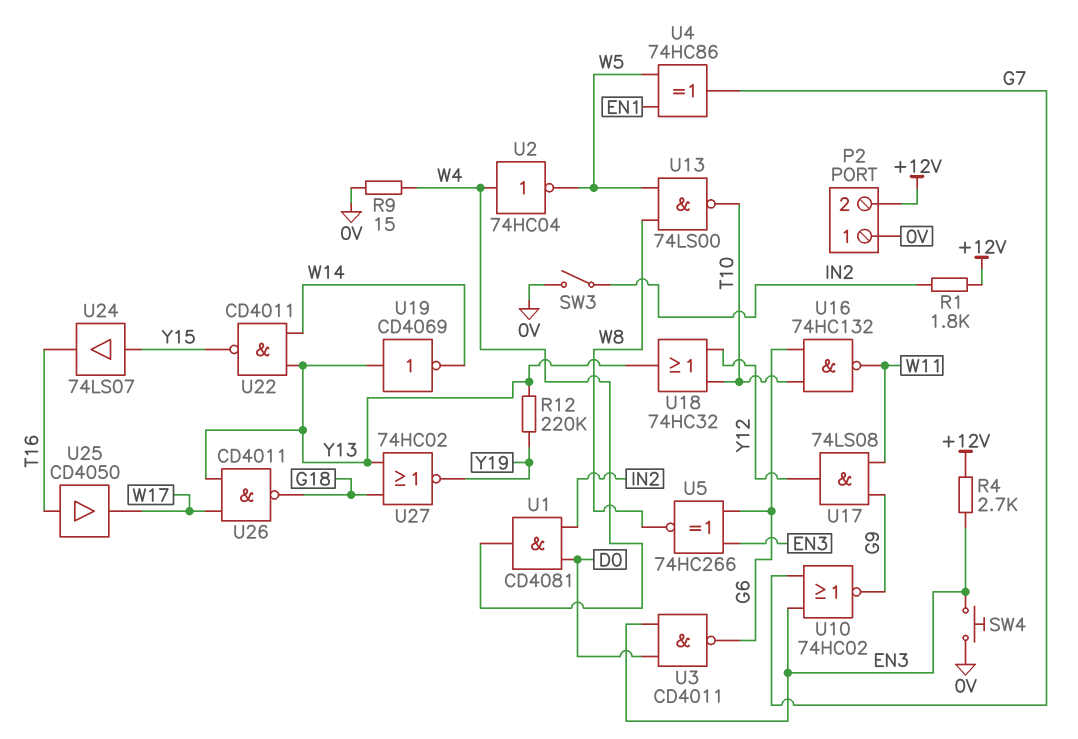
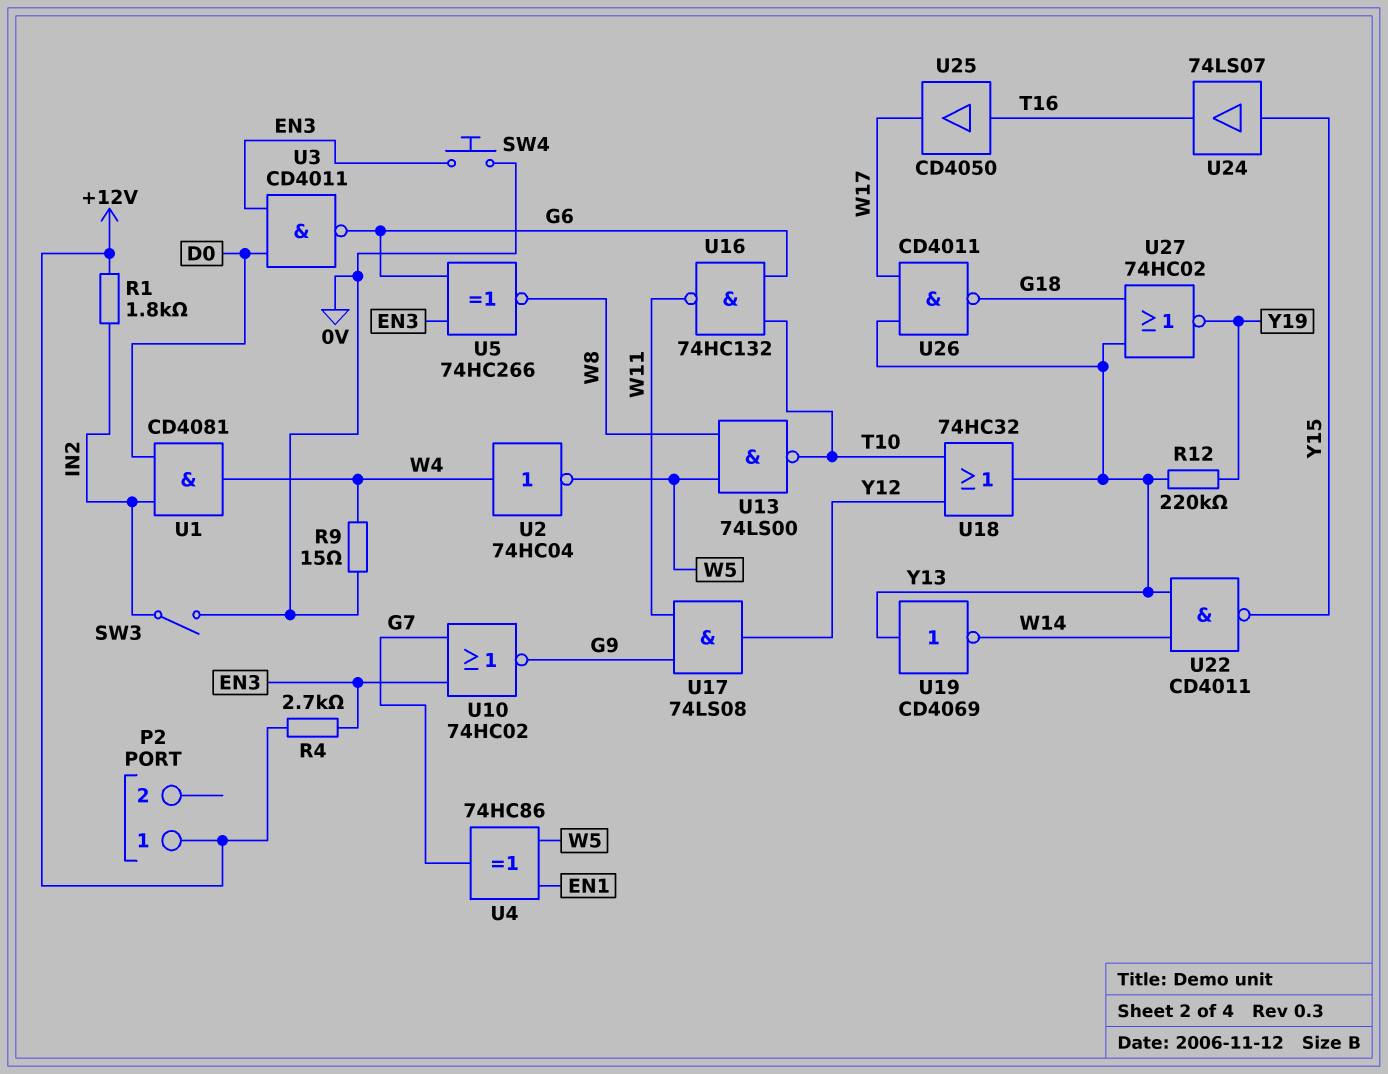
P2 pin 1: 0V -> +12V
P2 pin 2: +12V -> none

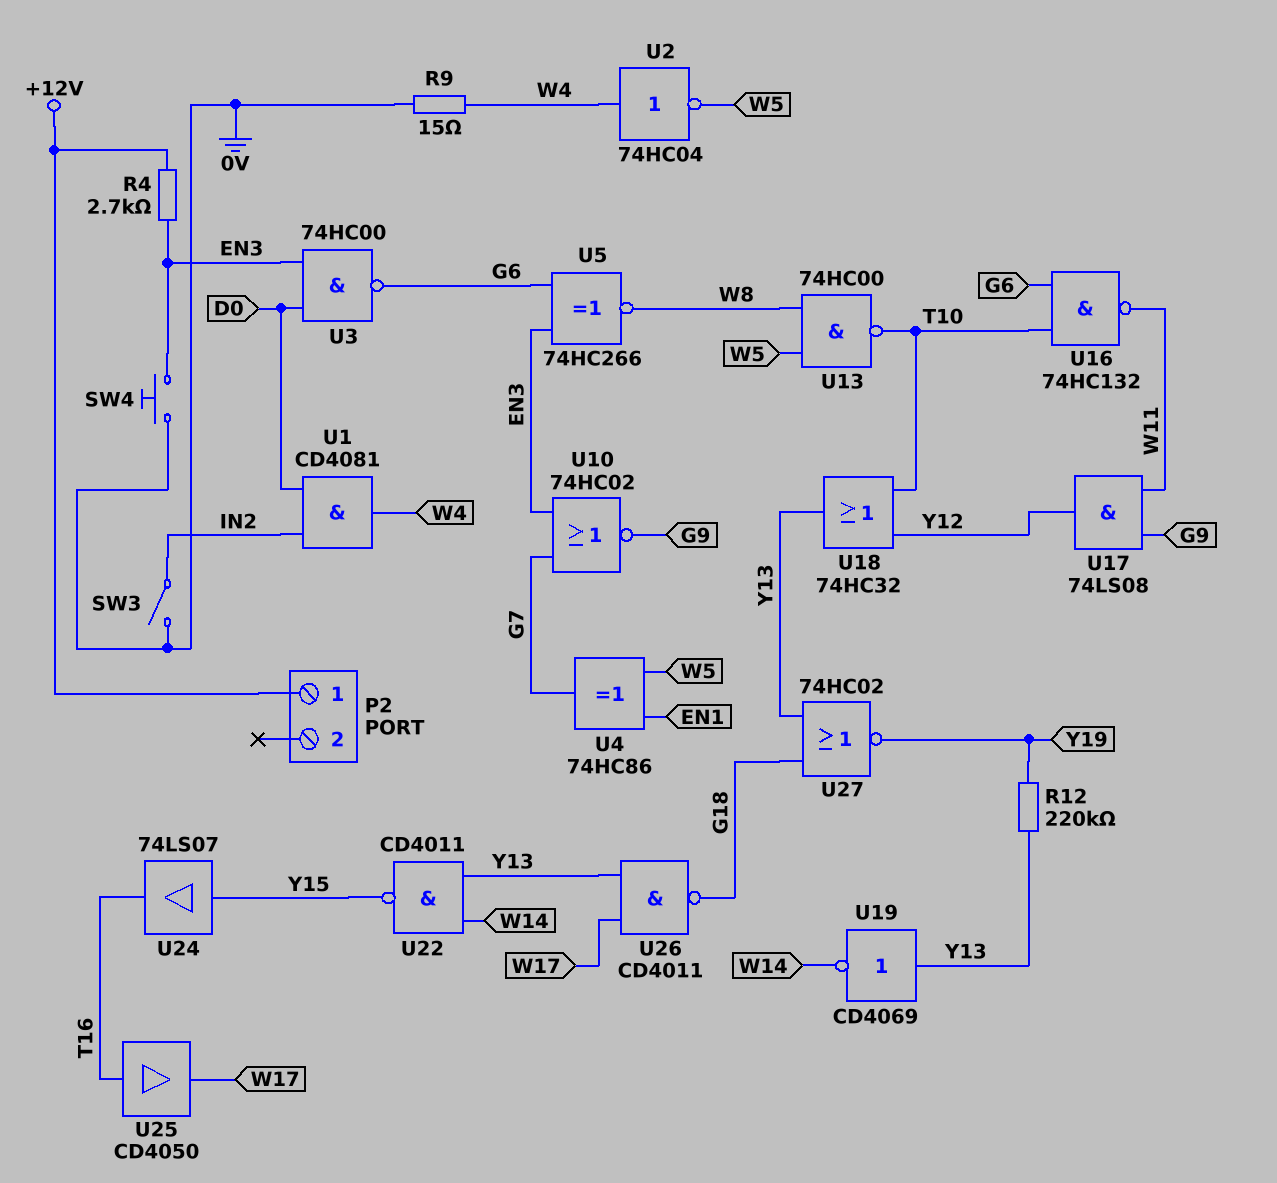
R1: 1.8k (+12V, IN2) -> none
U3: NAND CD4011 (in D0, in EN3, out G6) -> NAND 74HC00 (in D0, in EN3, out G6)
U13: NAND 74LS00 (in W5, in W8, out T10) -> NAND 74HC00 (in W5, in W8, out T10)

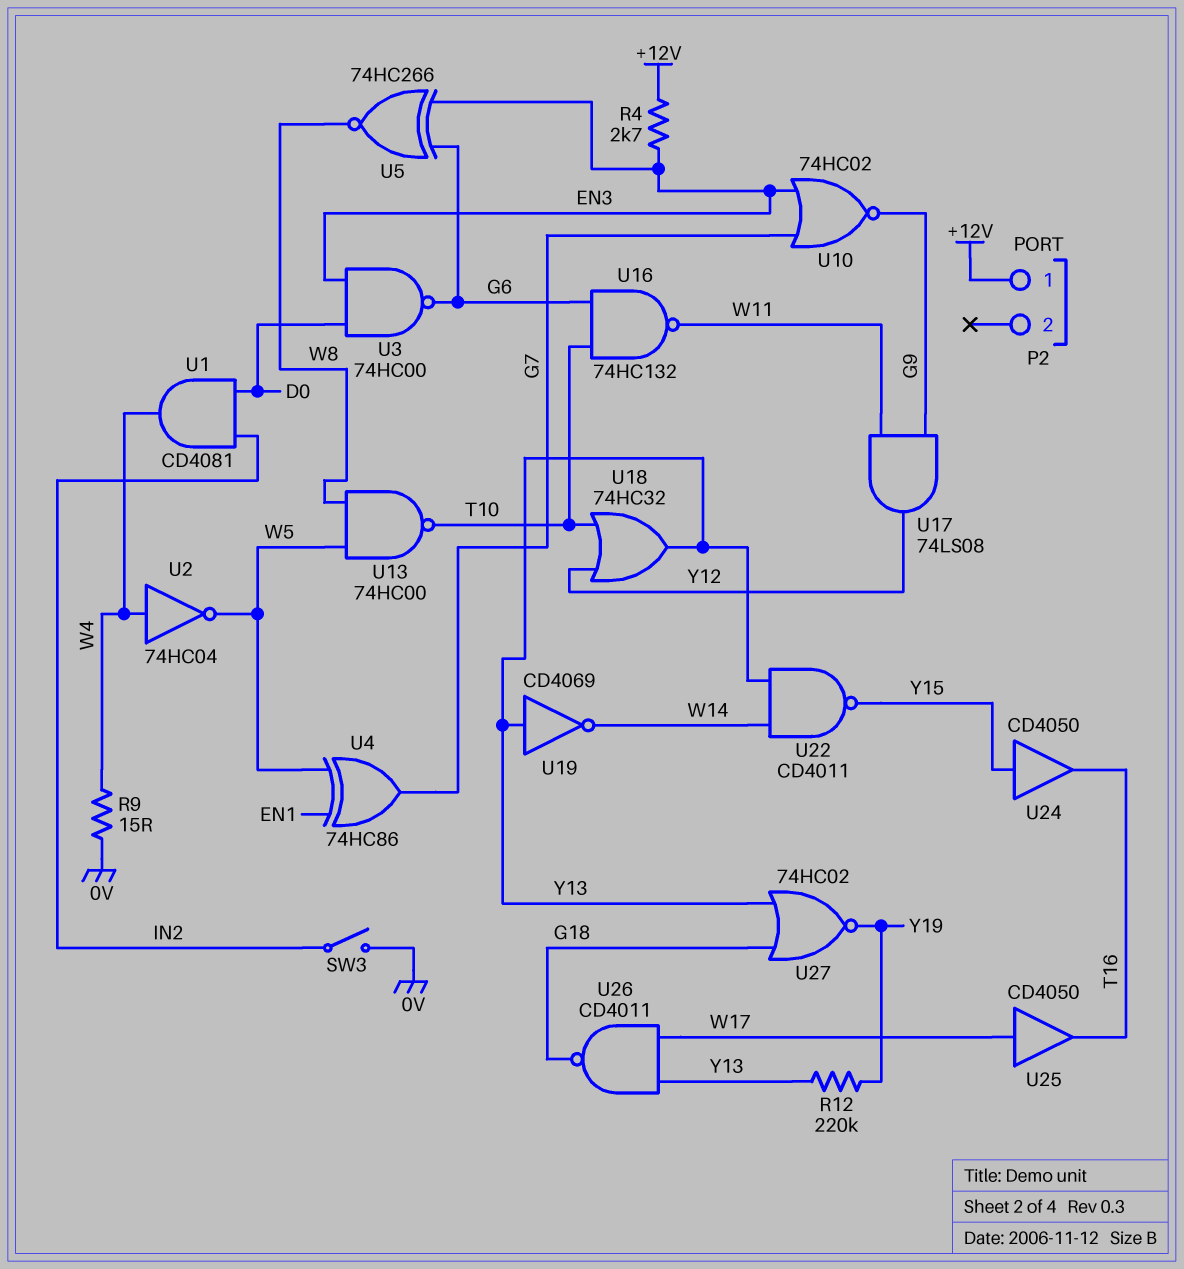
SW4: button (0V, EN3) -> none
U24: buffer 74LS07 (in Y15, out T16) -> buffer CD4050 (in Y15, out T16)
U25: buffer CD4050 (in T16, out W17) -> buffer CD4050 (in W17, out T16)

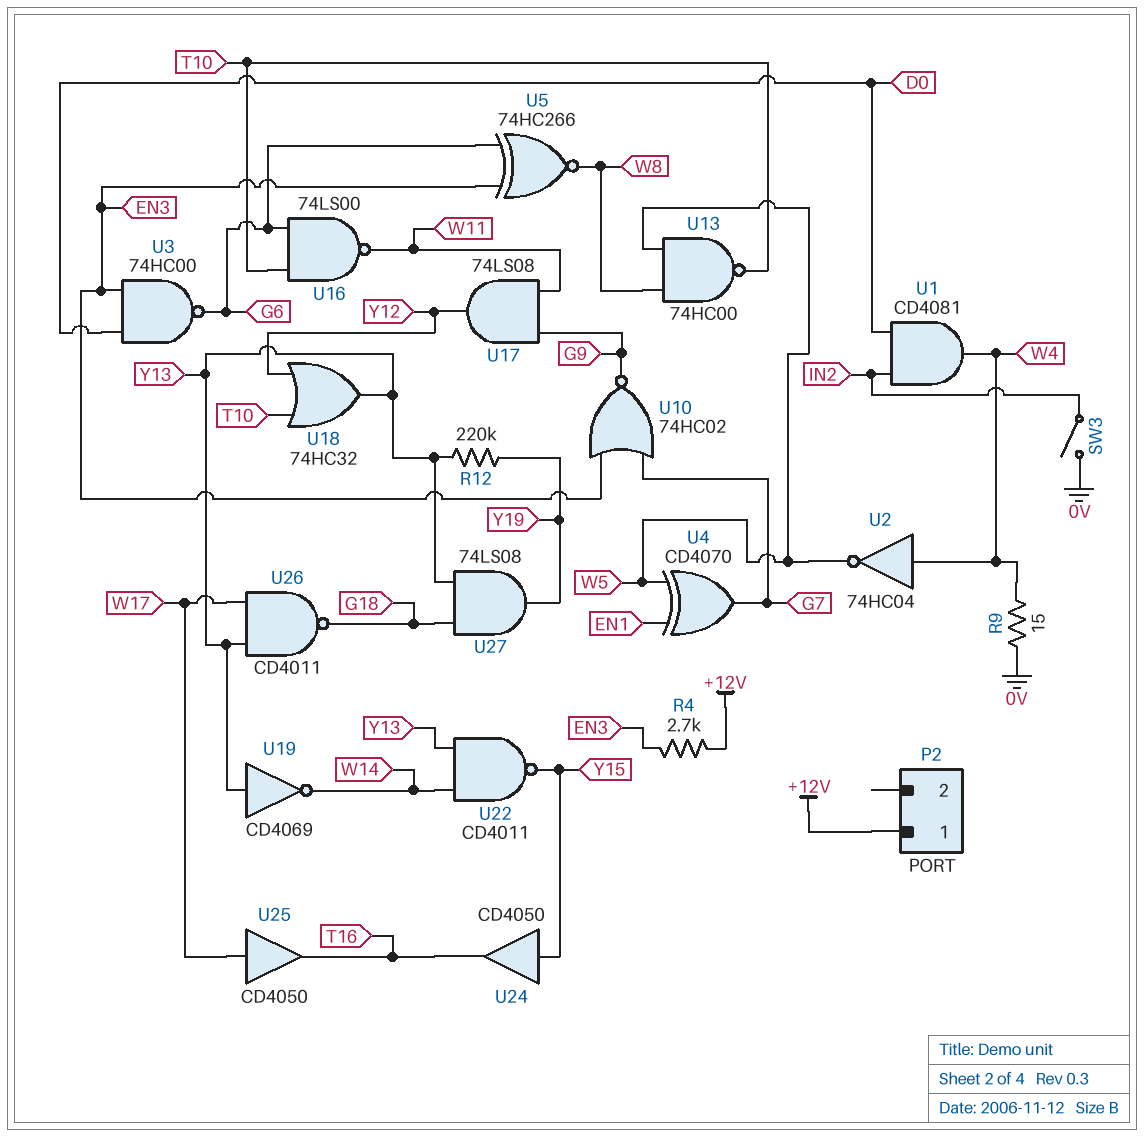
U4: XOR 74HC86 (in EN1, in W5, out G7) -> XOR CD4070 (in EN1, in W5, out G7)
U16: NAND 74HC132 (in G6, in T10, out W11) -> NAND 74LS00 (in G6, in T10, out W11)
U27: NOR 74HC02 (in G18, in Y13, out Y19) -> AND 74LS08 (in G18, in Y13, out Y19)

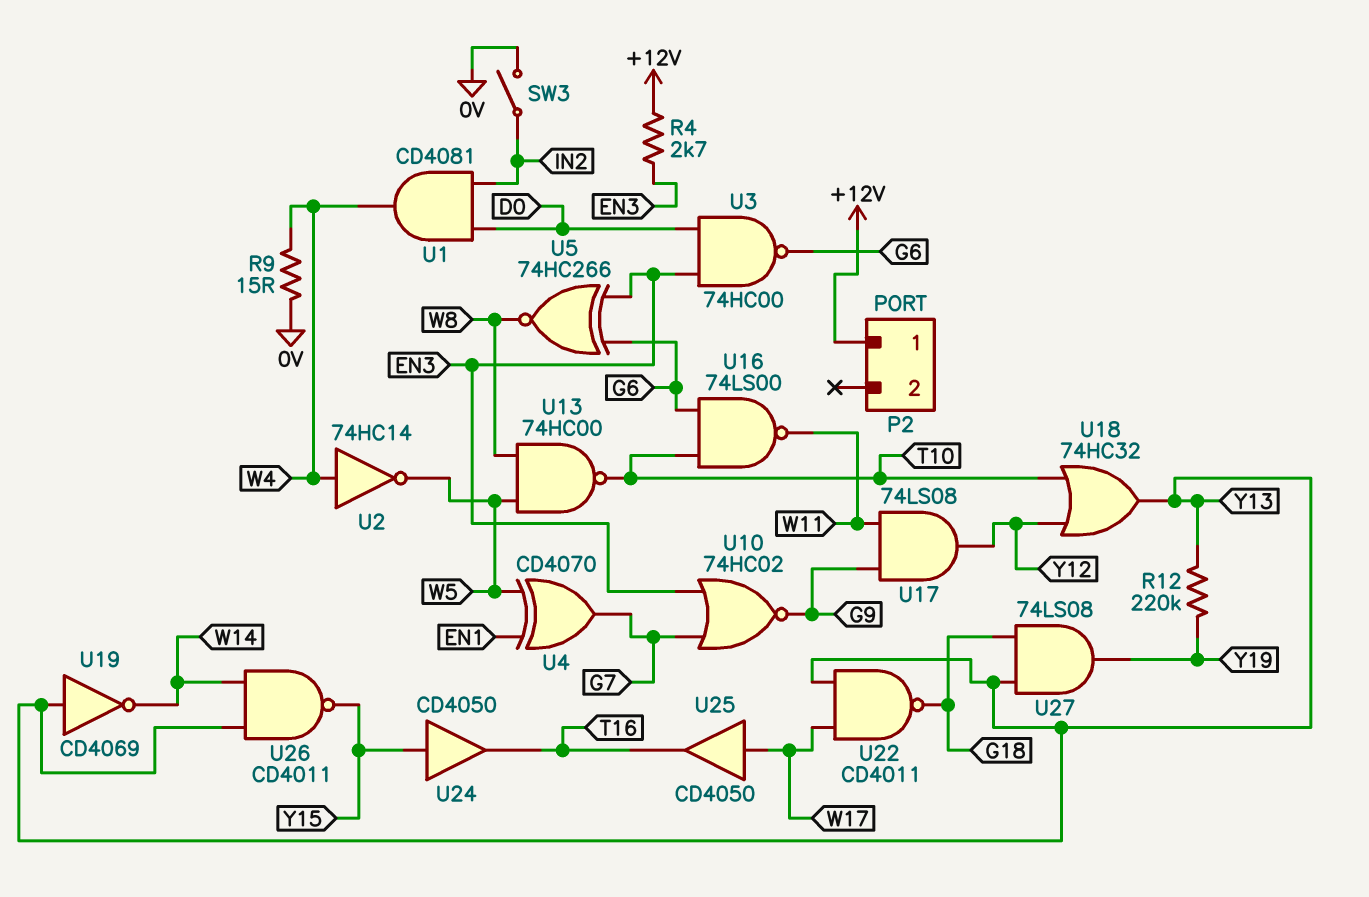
U2: NOT 74HC04 (in W4, out W5) -> NOT 74HC14 (in W4, out W5)
U22: NAND CD4011 (in W14, in Y13, out Y15) -> NAND CD4011 (in W17, in Y13, out G18)
U26: NAND CD4011 (in W17, in Y13, out G18) -> NAND CD4011 (in W14, in Y13, out Y15)

